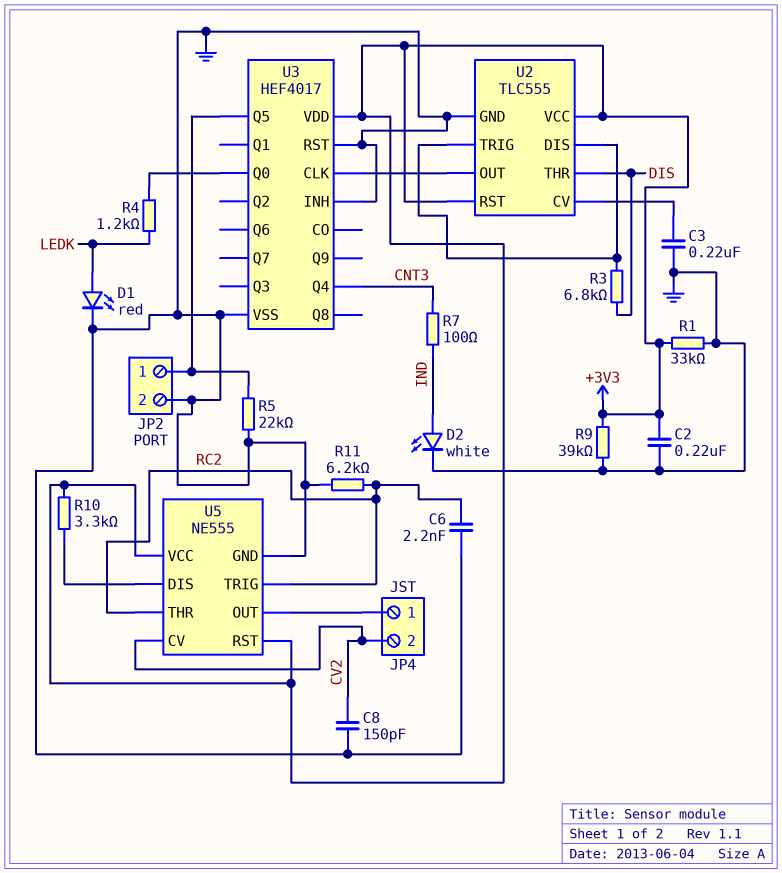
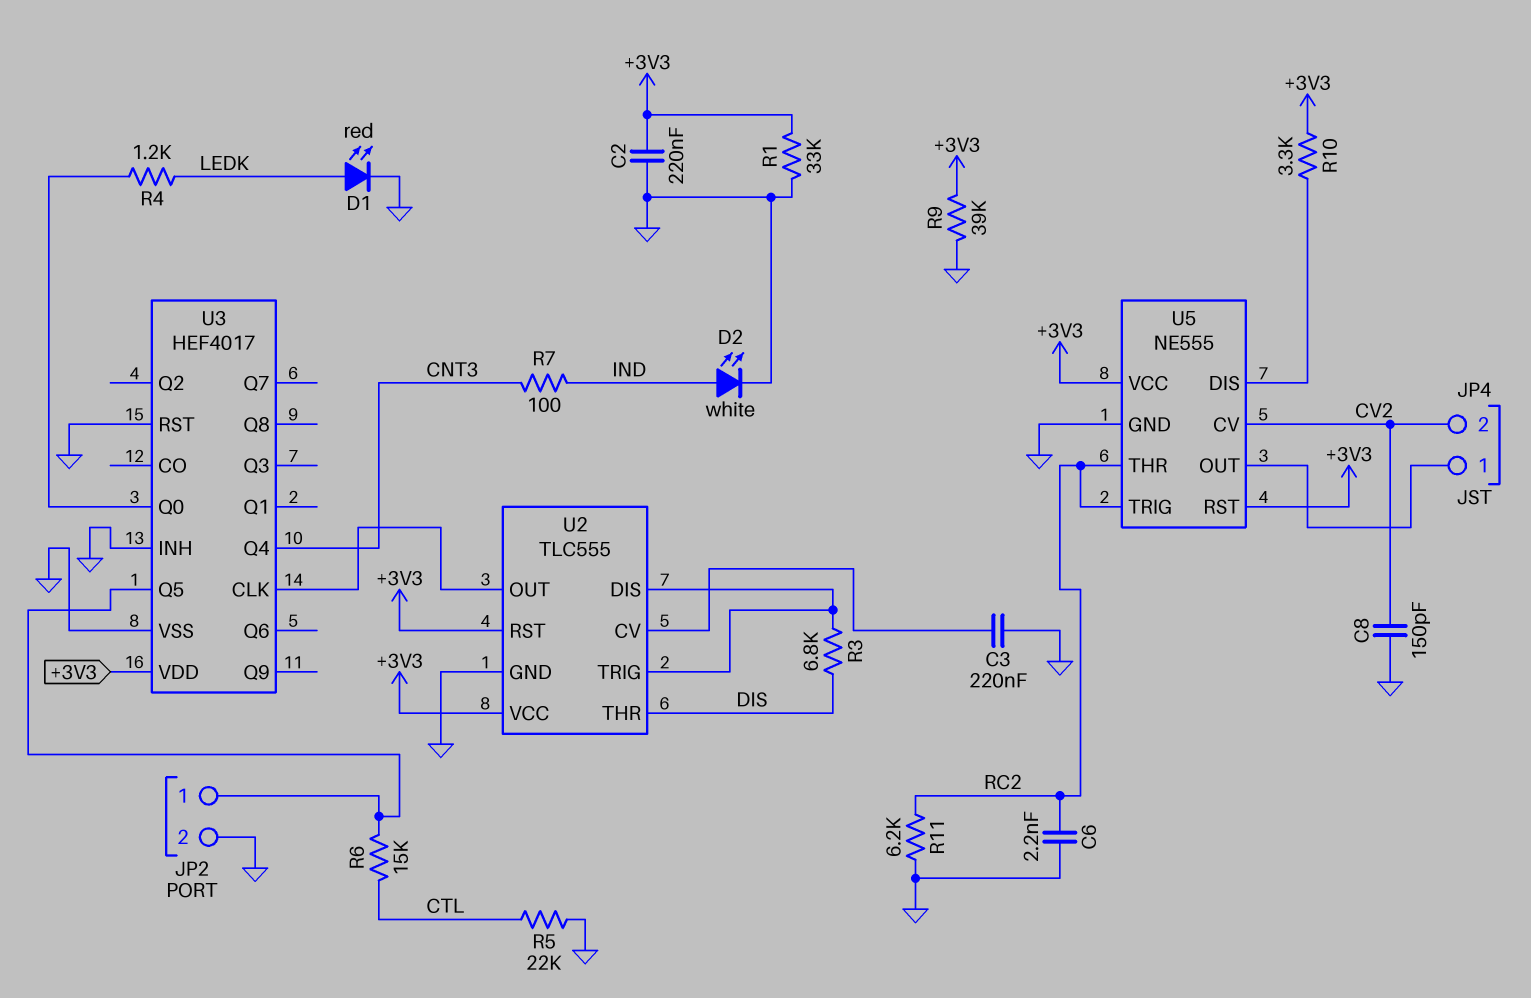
R5: 22k (GND, JP2/1) -> 22k (CTL, GND)
R6: none -> 15k (CTL, JP2/1)

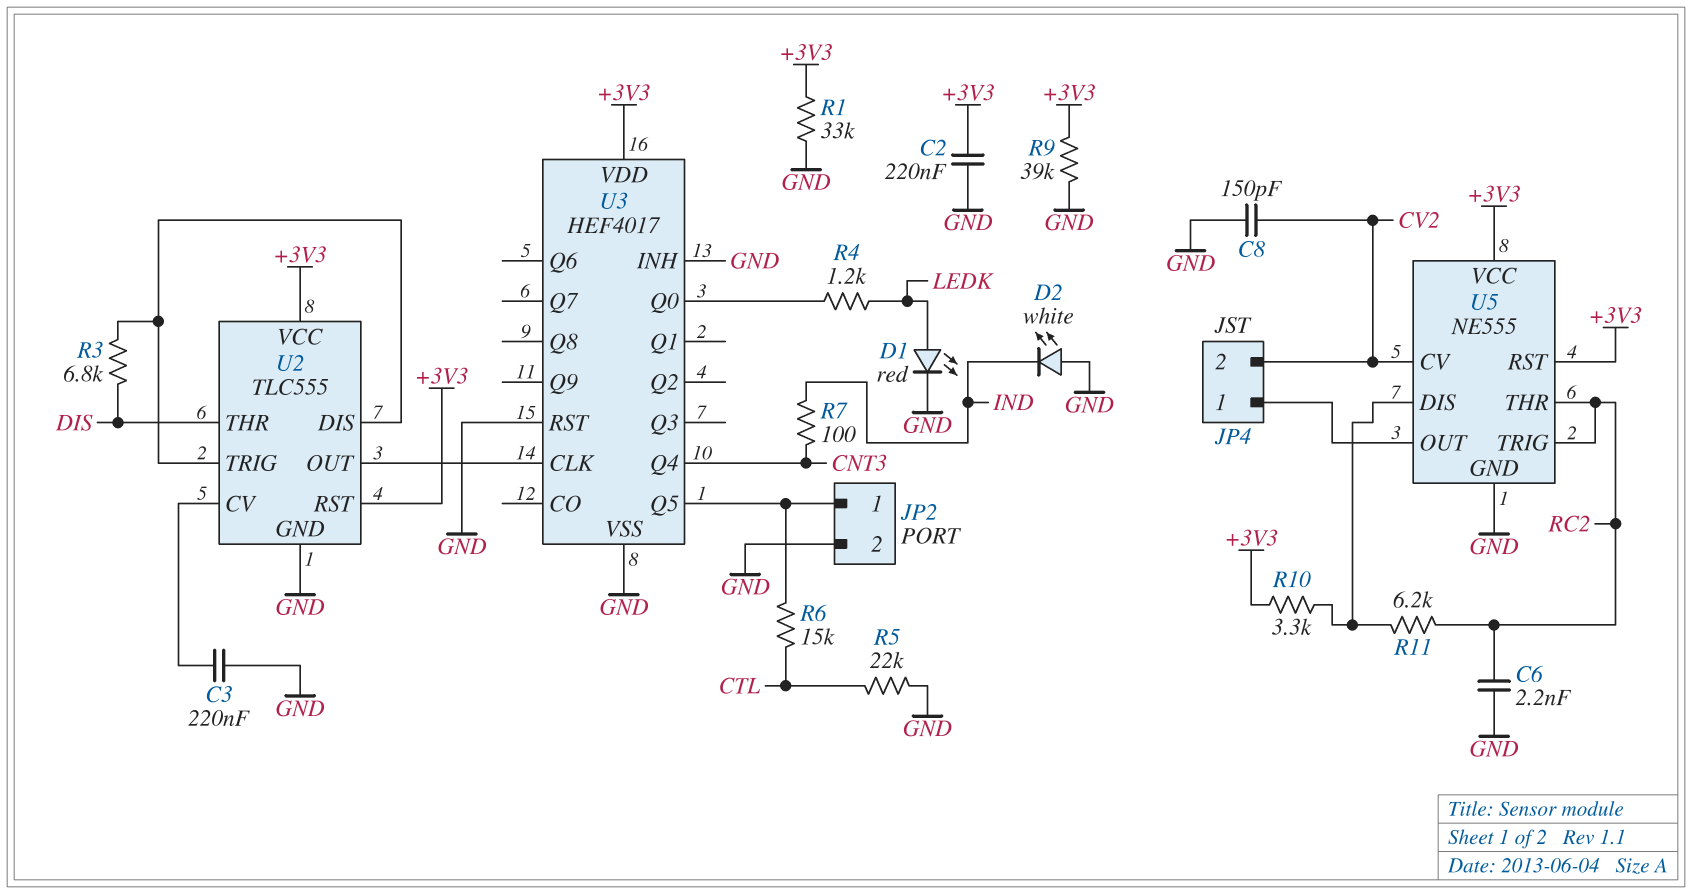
D2: LED white (A IND, K GND) -> LED white (A GND, K IND)
R11: 6.2k (GND, RC2) -> 6.2k (RC2, U5/DIS)

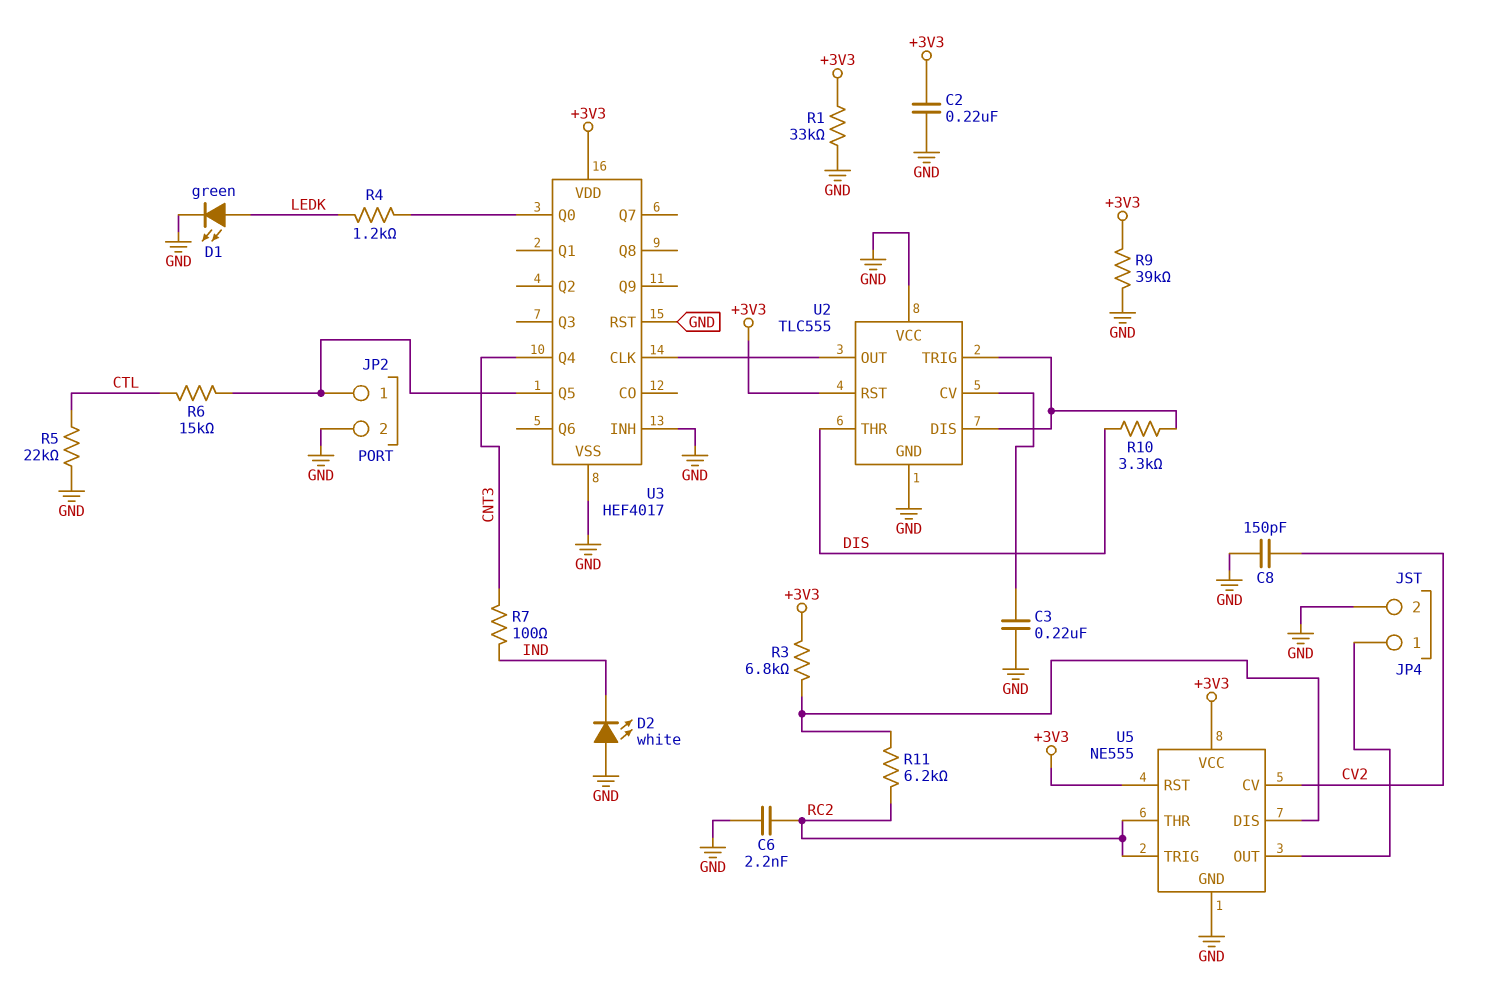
D1: LED red (A LEDK, K GND) -> LED green (A LEDK, K GND)
JP4 pin 2: CV2 -> GND
R3: 6.8k (DIS, U2/DIS) -> 6.8k (+3V3, U5/DIS)
R10: 3.3k (+3V3, U5/DIS) -> 3.3k (DIS, U2/DIS)
U2 pin VCC: +3V3 -> GND

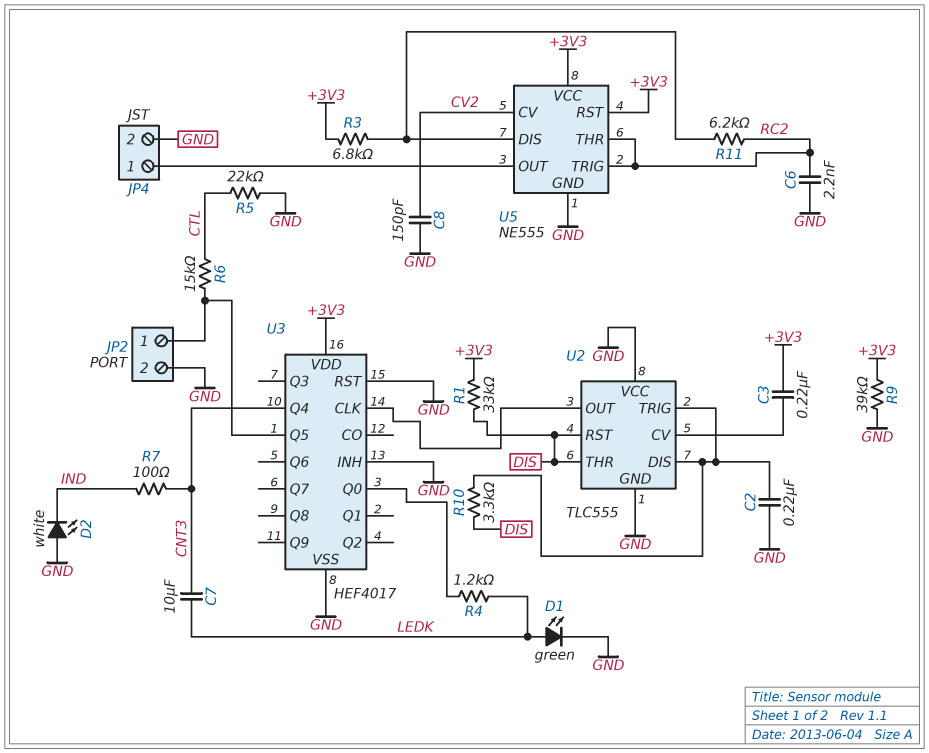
C2: 220nF (+3V3, GND) -> 220nF (GND, U2/DIS)
C3: 220nF (GND, U2/CV) -> 220nF (+3V3, U2/CV)
C7: none -> 10uF (CNT3, LEDK)
R1: 33k (+3V3, GND) -> 33k (+3V3, DIS)
U2 pin RST: +3V3 -> DIS

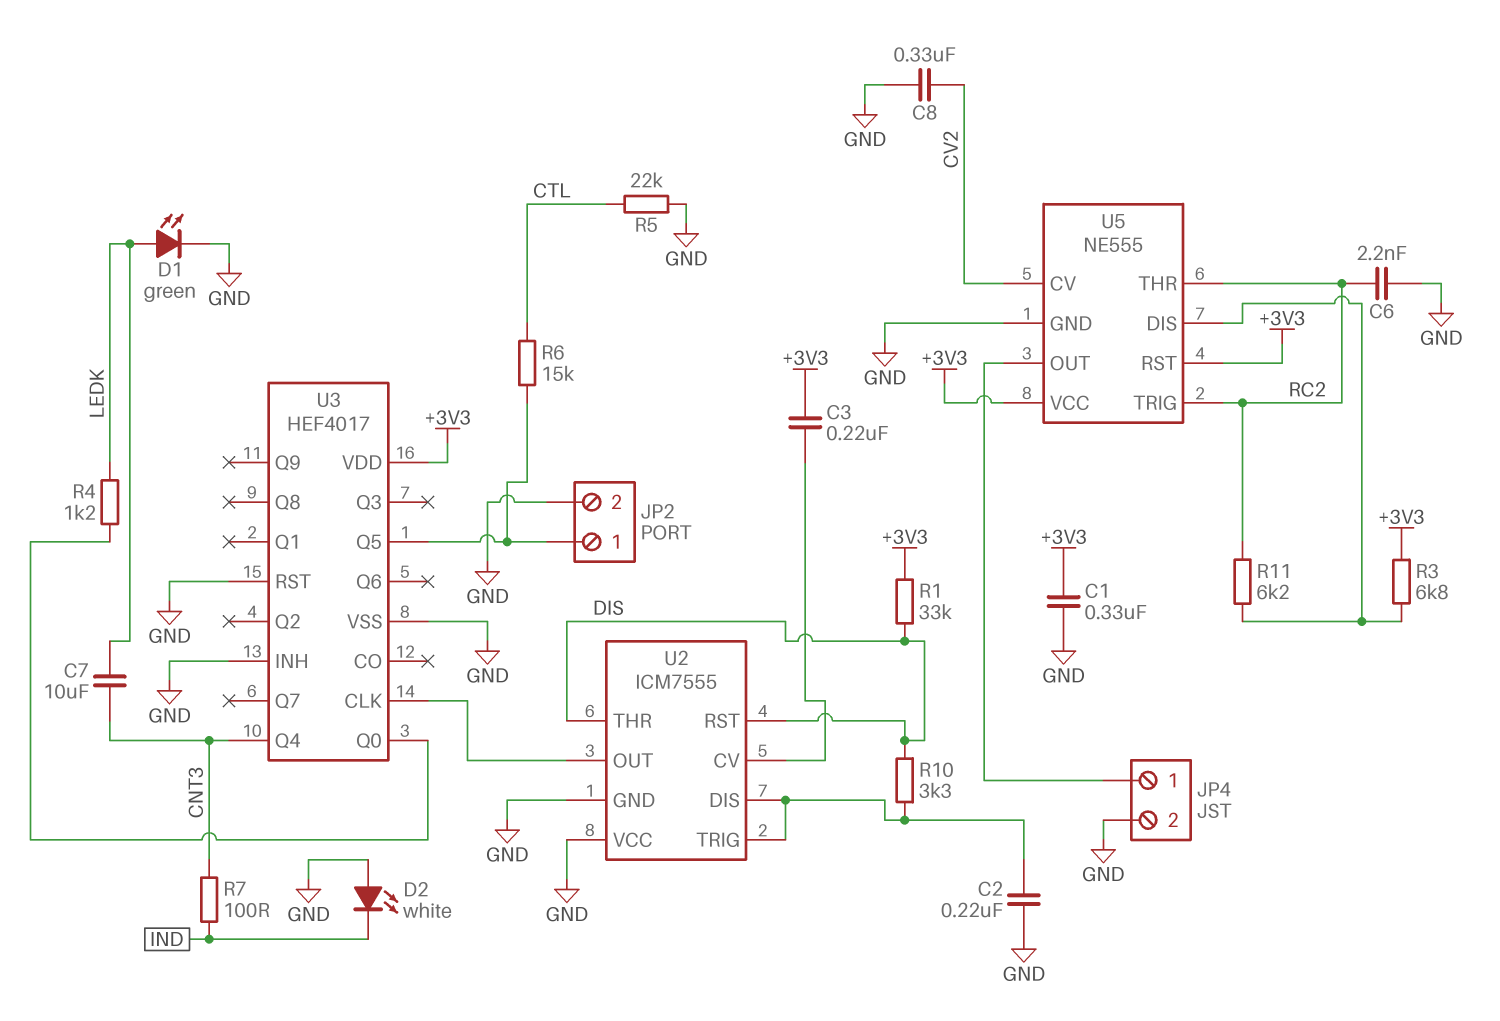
C1: none -> 330nF (+3V3, GND)
C8: 150pF (CV2, GND) -> 330nF (CV2, GND)
R9: 39k (+3V3, GND) -> none
U2: TLC555 -> ICM7555

